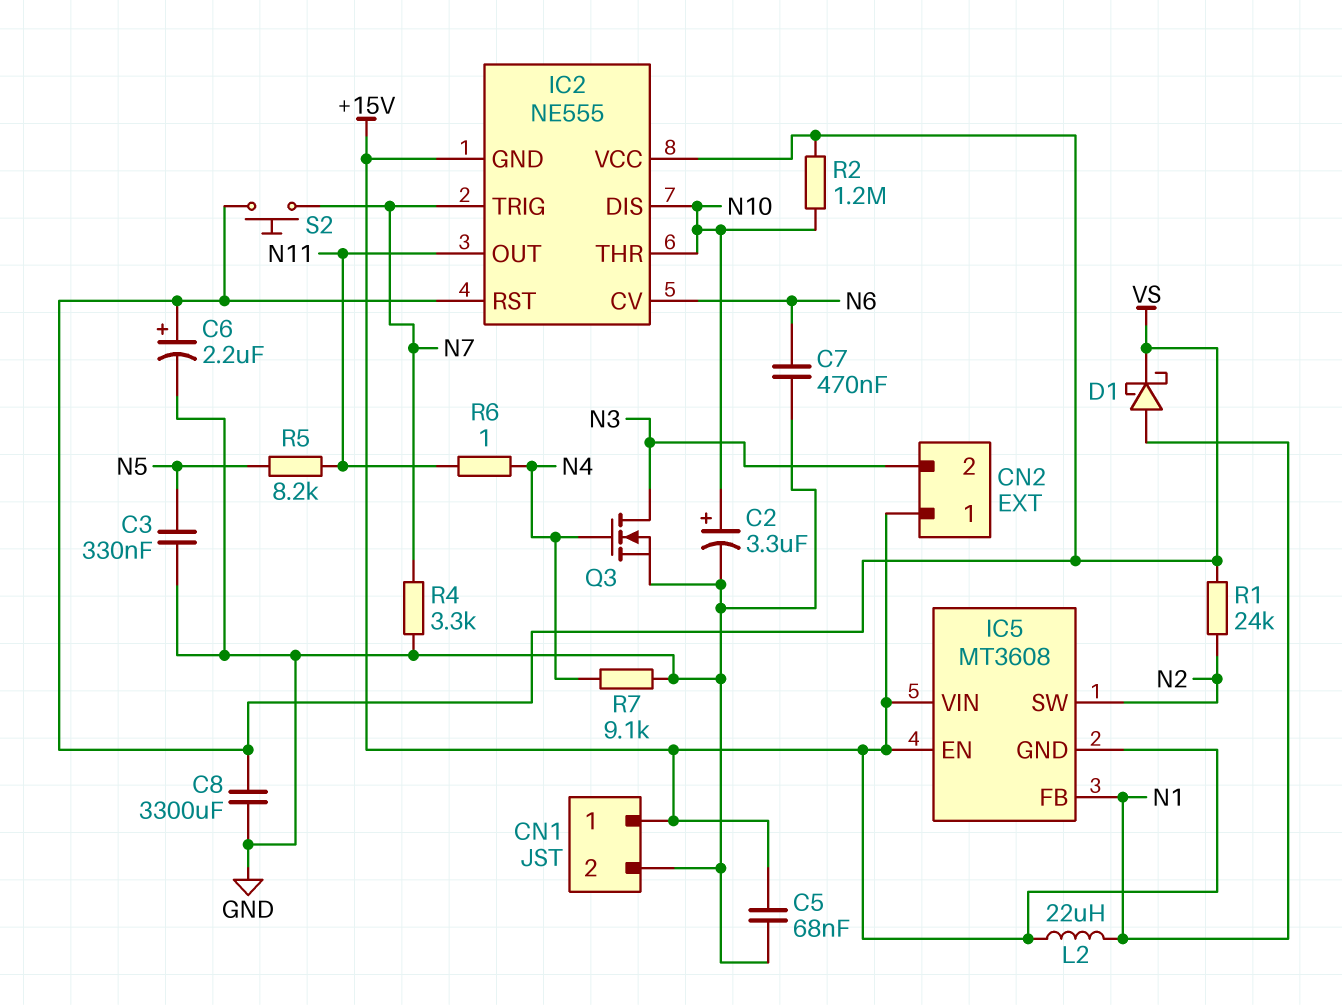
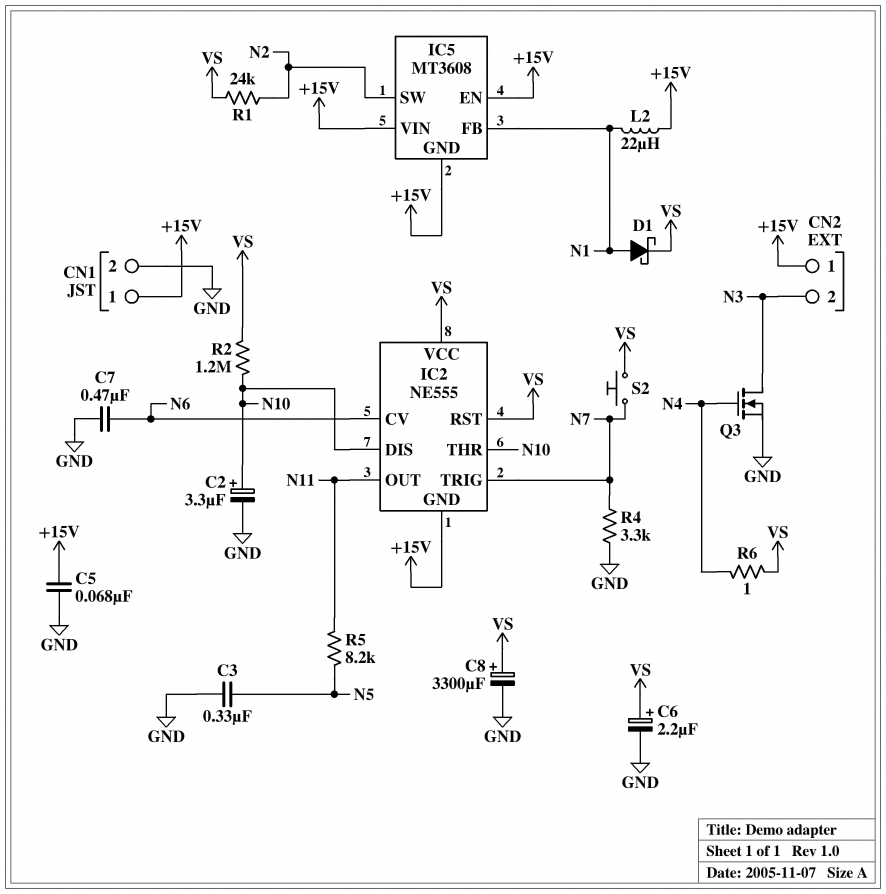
C8: 3300uF (GND, VS) -> 3300uF (plus VS, minus GND)
R6: 1 (N4, N11) -> 1 (N4, VS)
R7: 9.1k (GND, N4) -> none

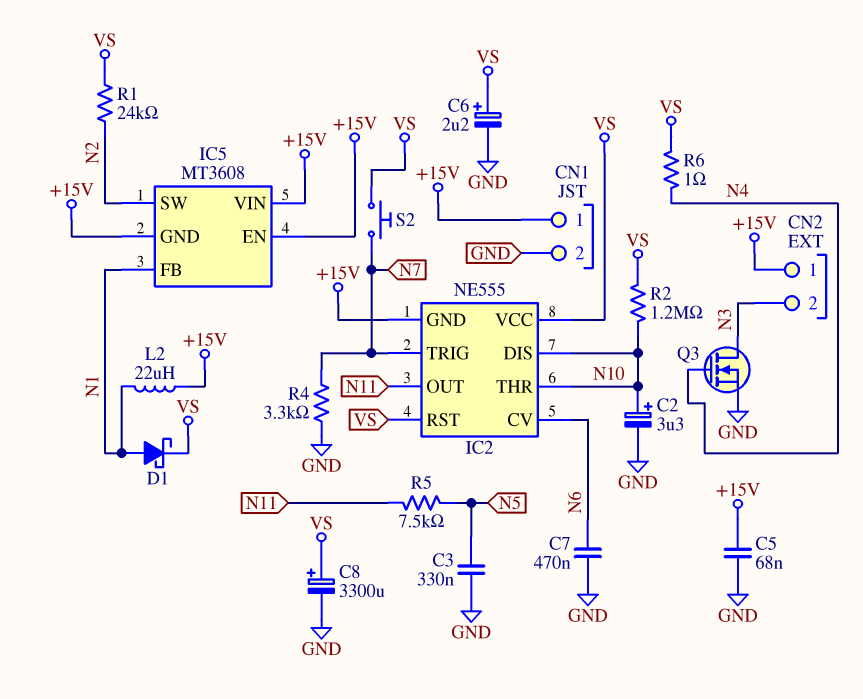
R5: 8.2k (N5, N11) -> 7.5k (N5, N11)

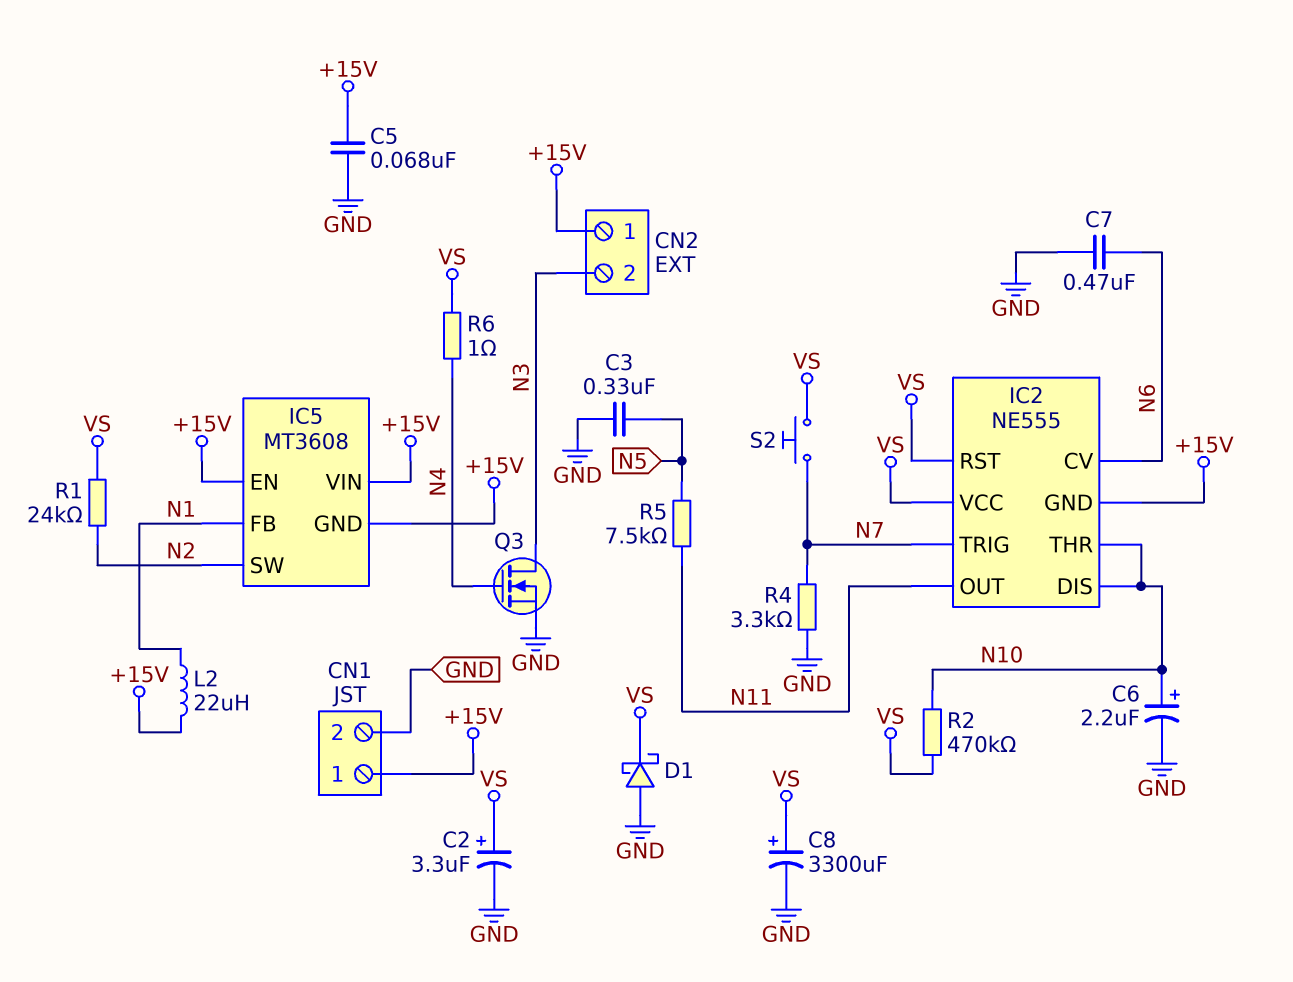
C2: 3.3uF (plus N10, minus GND) -> 3.3uF (plus VS, minus GND)
C6: 2.2uF (plus VS, minus GND) -> 2.2uF (plus N10, minus GND)
D1: schottky (A N1, K VS) -> schottky (A GND, K VS)
R2: 1.2M (N10, VS) -> 470k (N10, VS)

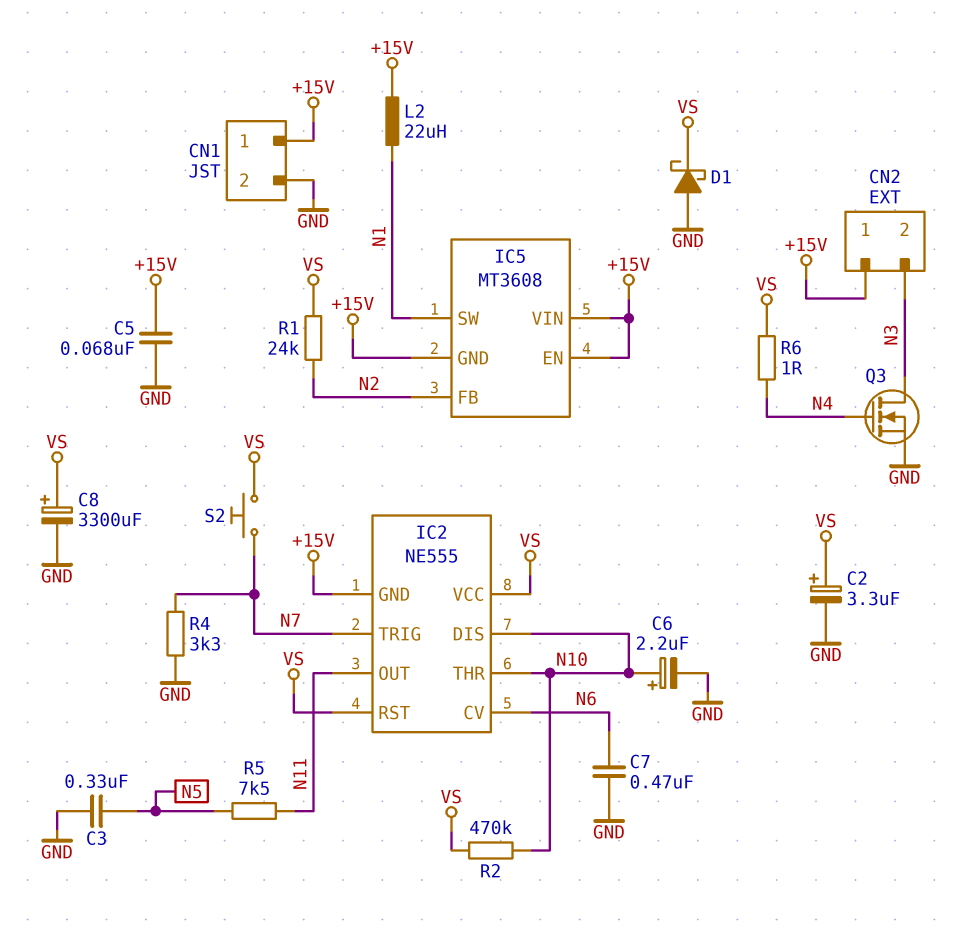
IC5 pin FB: N1 -> N2
IC5 pin SW: N2 -> N1

